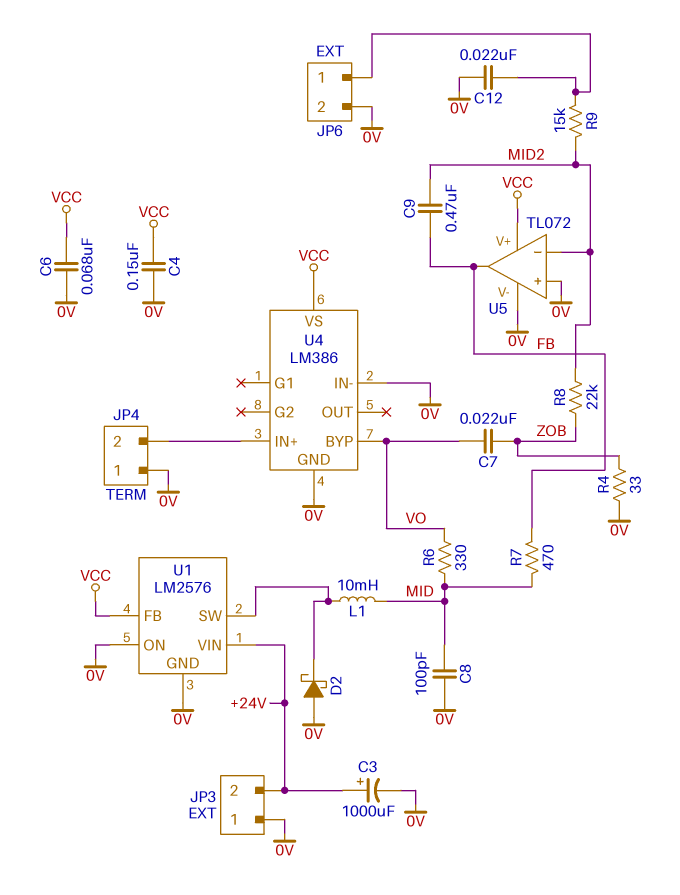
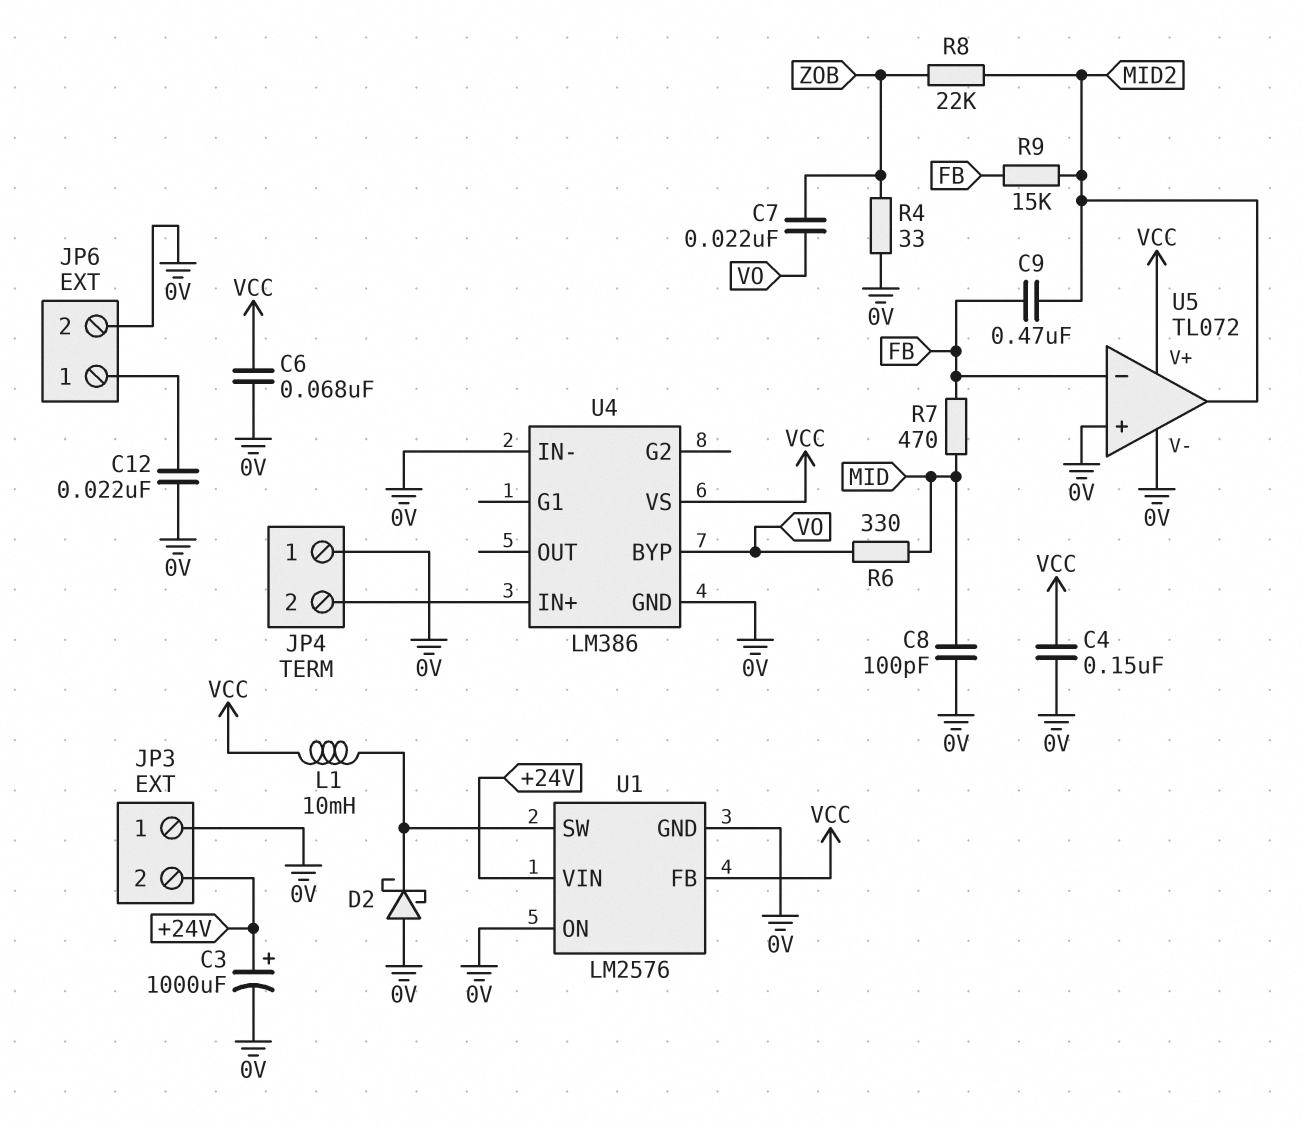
L1: 10mH (MID, U1/SW) -> 10mH (U1/SW, VCC)
R9: 15k (JP6/1, MID2) -> 15k (FB, MID2)
U5 pin in-: MID2 -> FB
U5 pin out: FB -> MID2

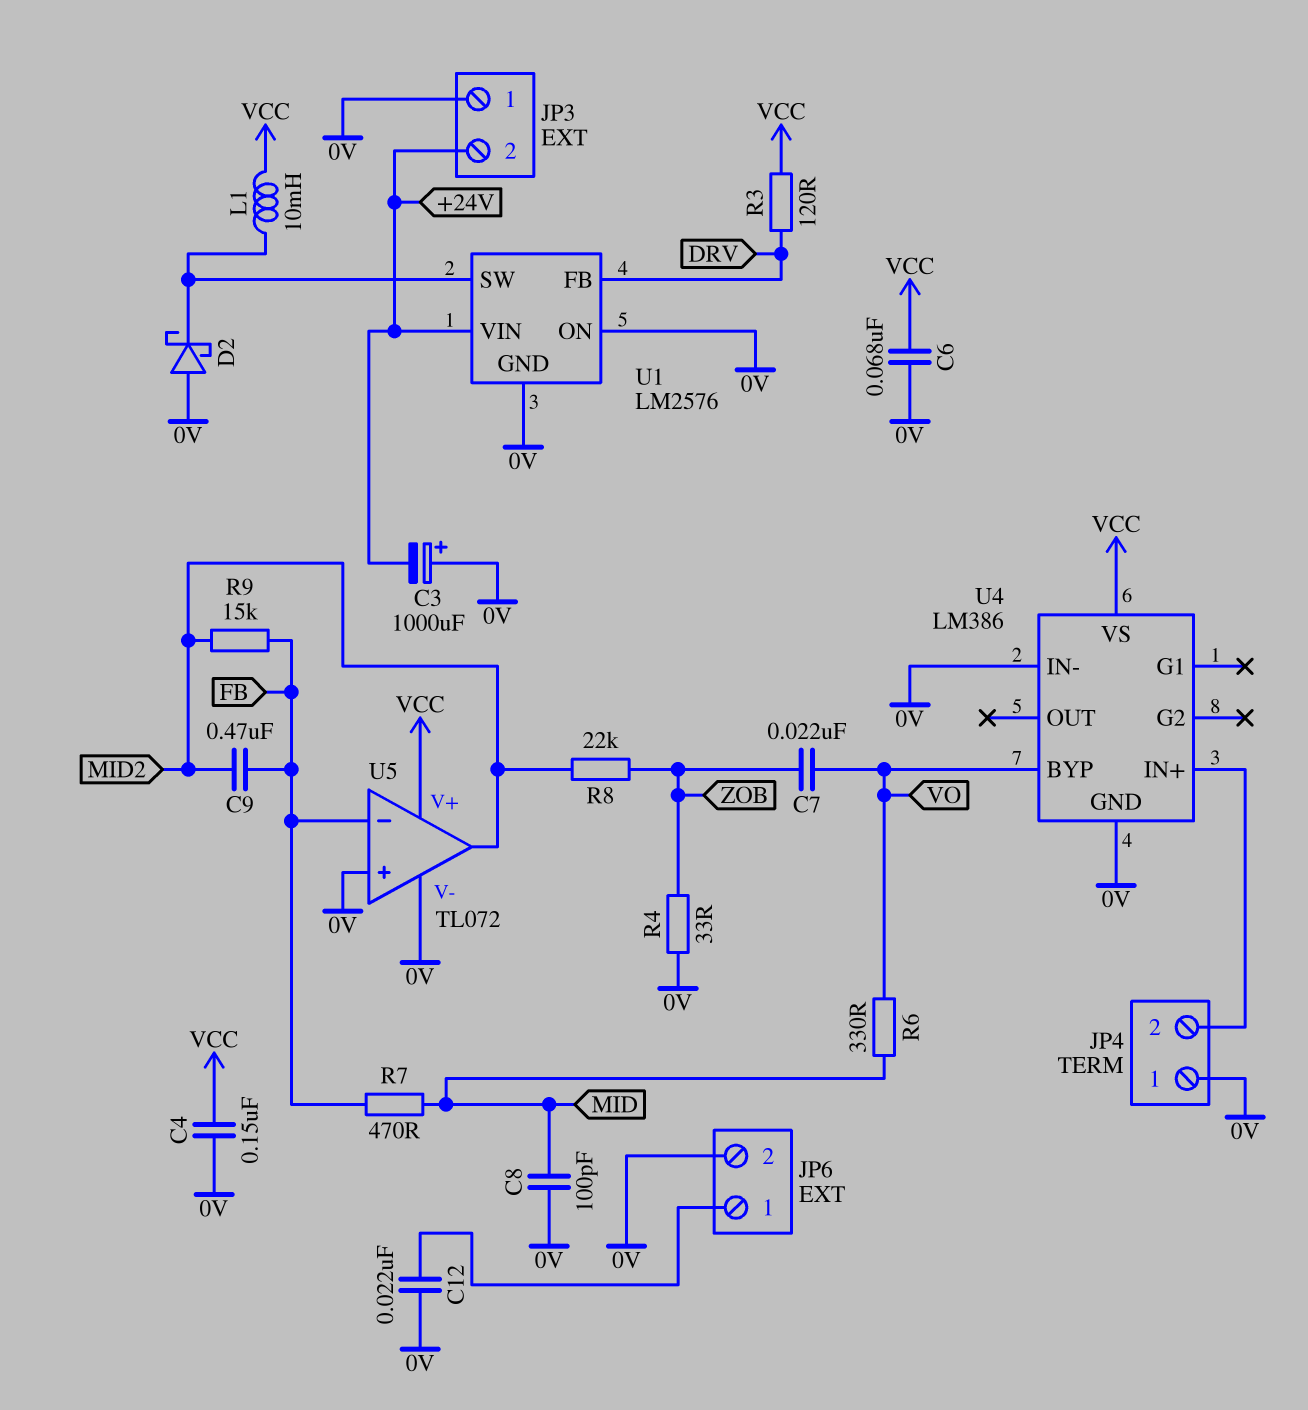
C3: 1000uF (plus +24V, minus 0V) -> 1000uF (plus 0V, minus +24V)
R3: none -> 120 (DRV, VCC)
U1 pin FB: VCC -> DRV

